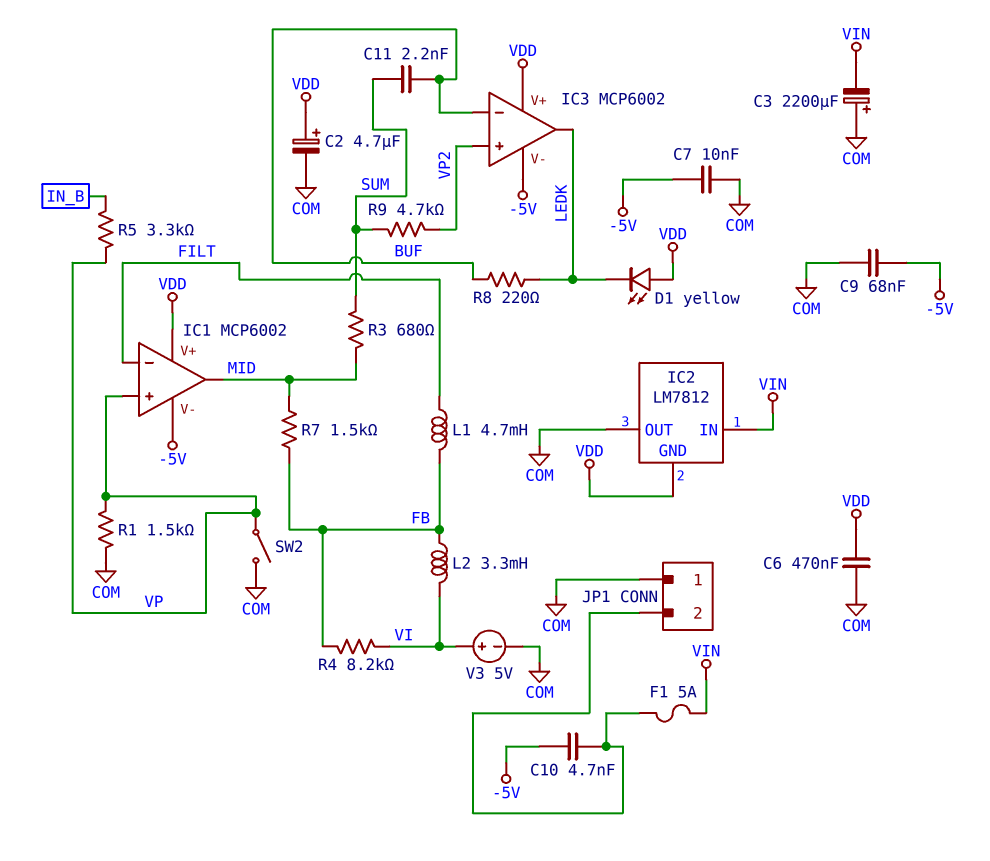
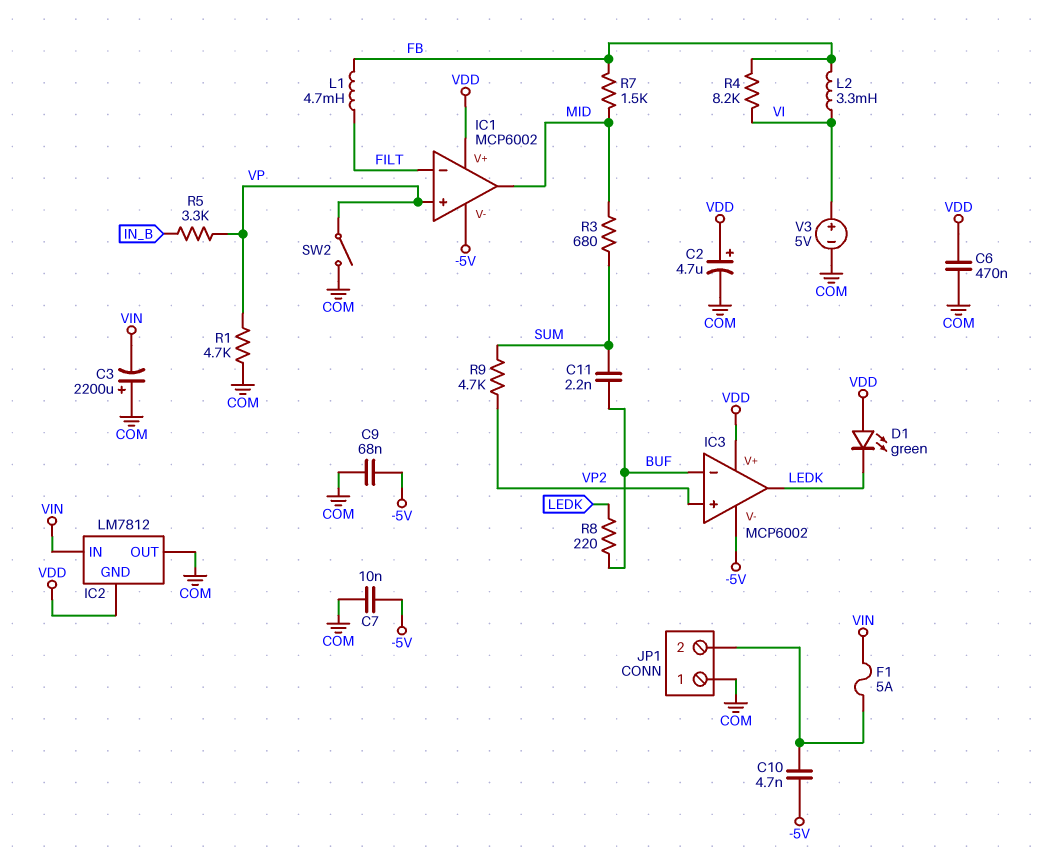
D1: LED yellow (A VDD, K LEDK) -> LED green (A VDD, K LEDK)
R1: 1.5k (COM, VP) -> 4.7k (COM, VP)

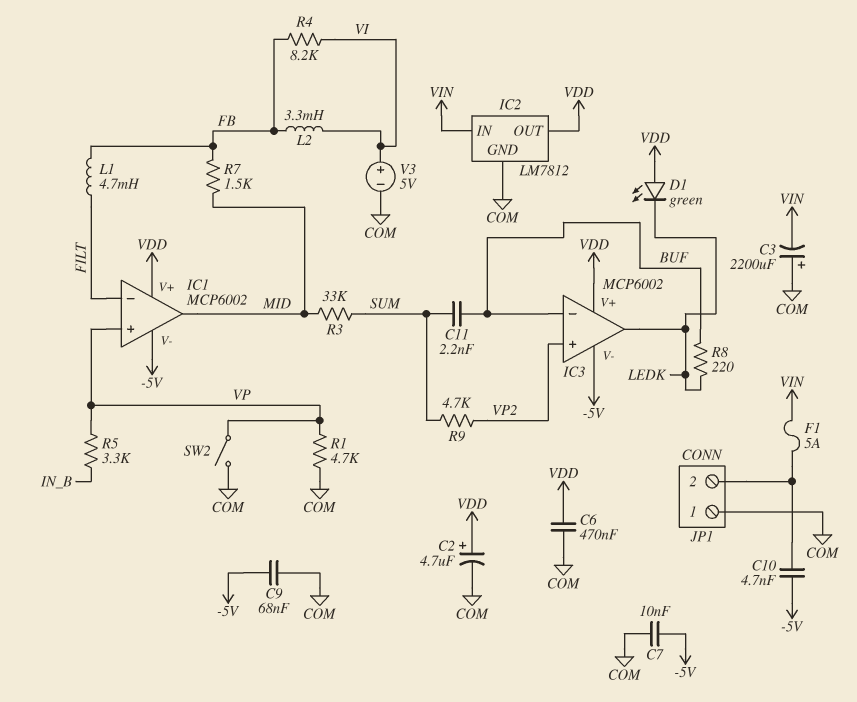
IC2 pin GND: VDD -> COM
IC2 pin OUT: COM -> VDD
R3: 680 (MID, SUM) -> 33k (MID, SUM)

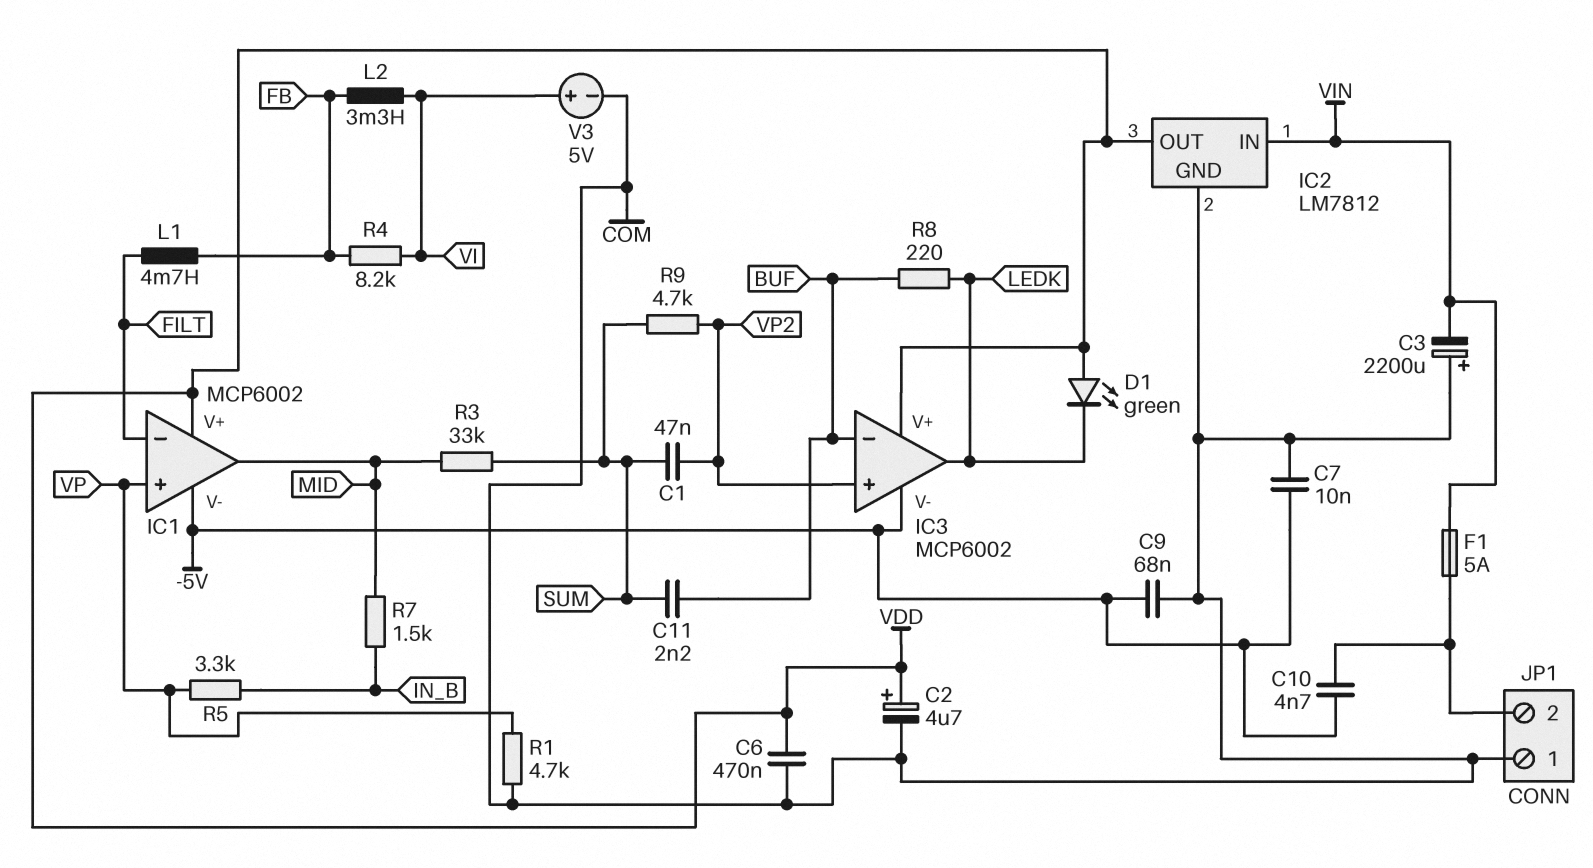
C1: none -> 47nF (SUM, VP2)
R7: 1.5k (FB, MID) -> 1.5k (IN_B, MID)
SW2: switch (COM, VP) -> none

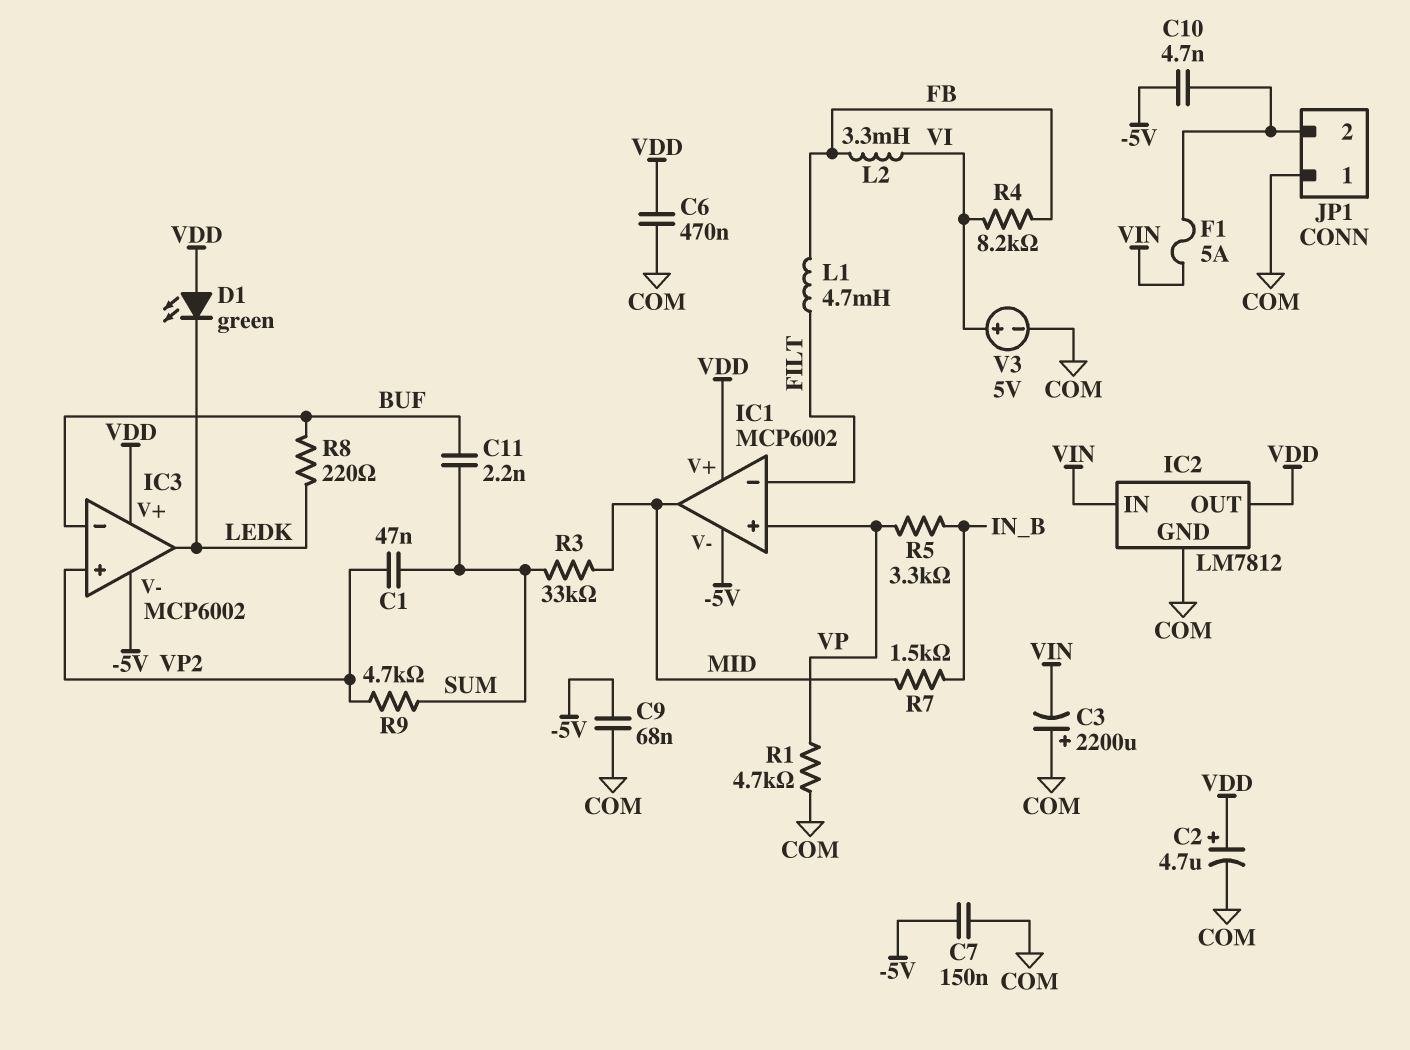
C7: 10nF (-5V, COM) -> 150nF (-5V, COM)

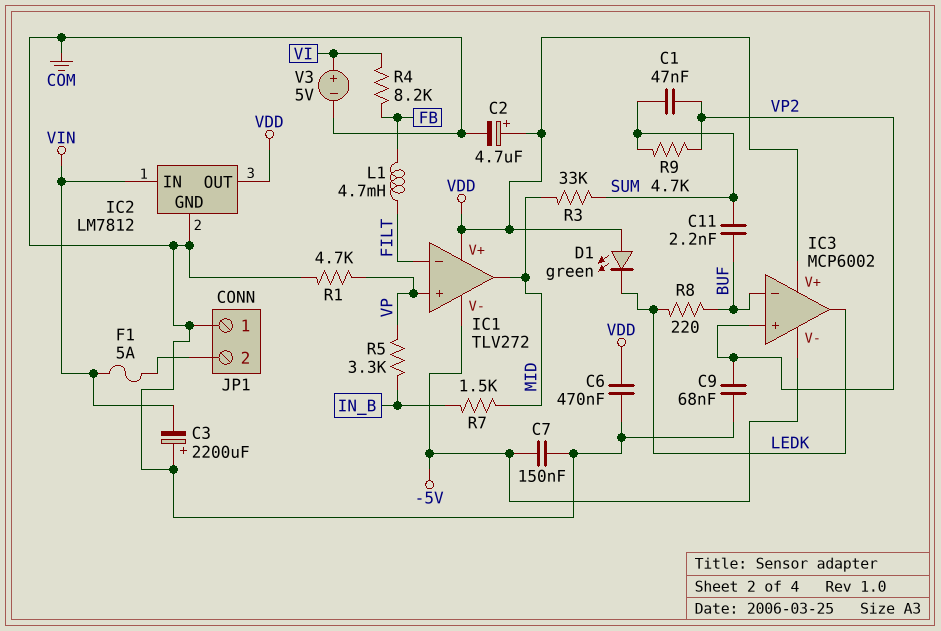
C9: 68nF (-5V, COM) -> 68nF (COM, VP2)
C10: 4.7nF (-5V, JP1/2) -> none
IC1: MCP6002 -> TLV272
L2: 3.3mH (FB, VI) -> none

